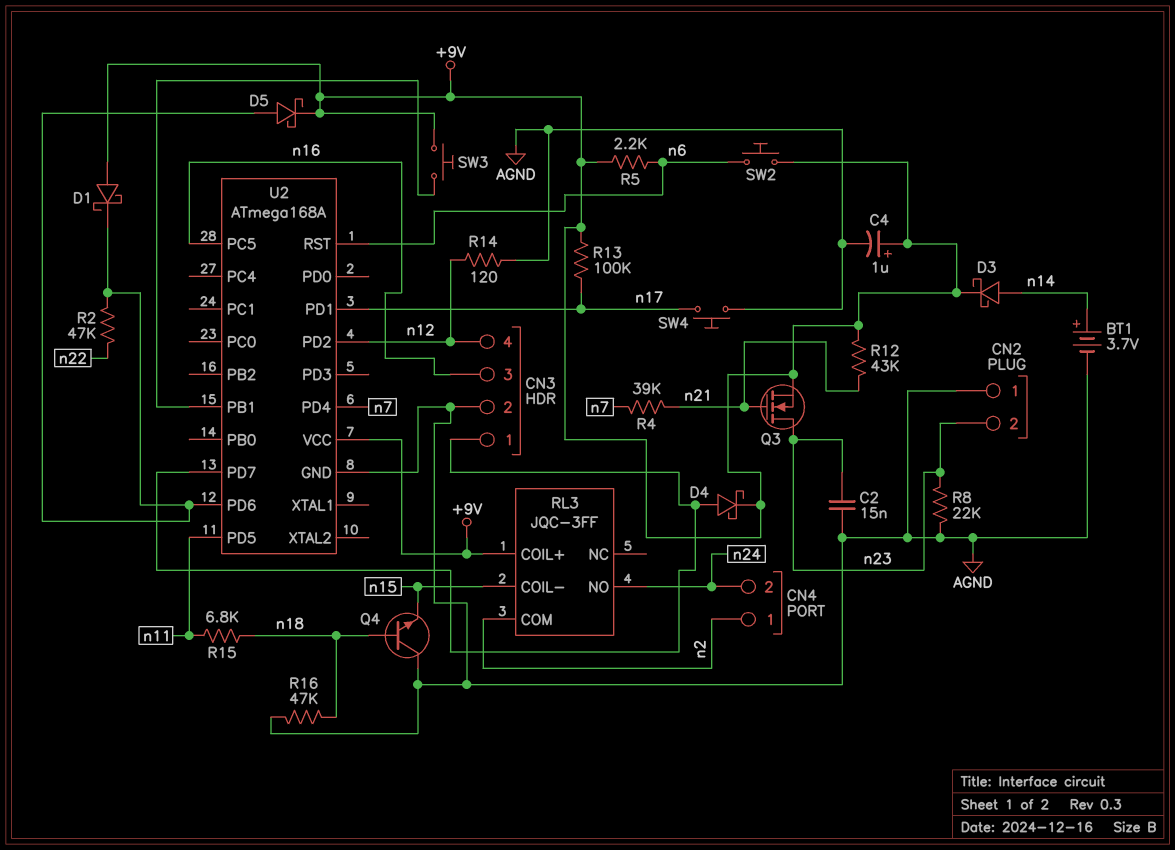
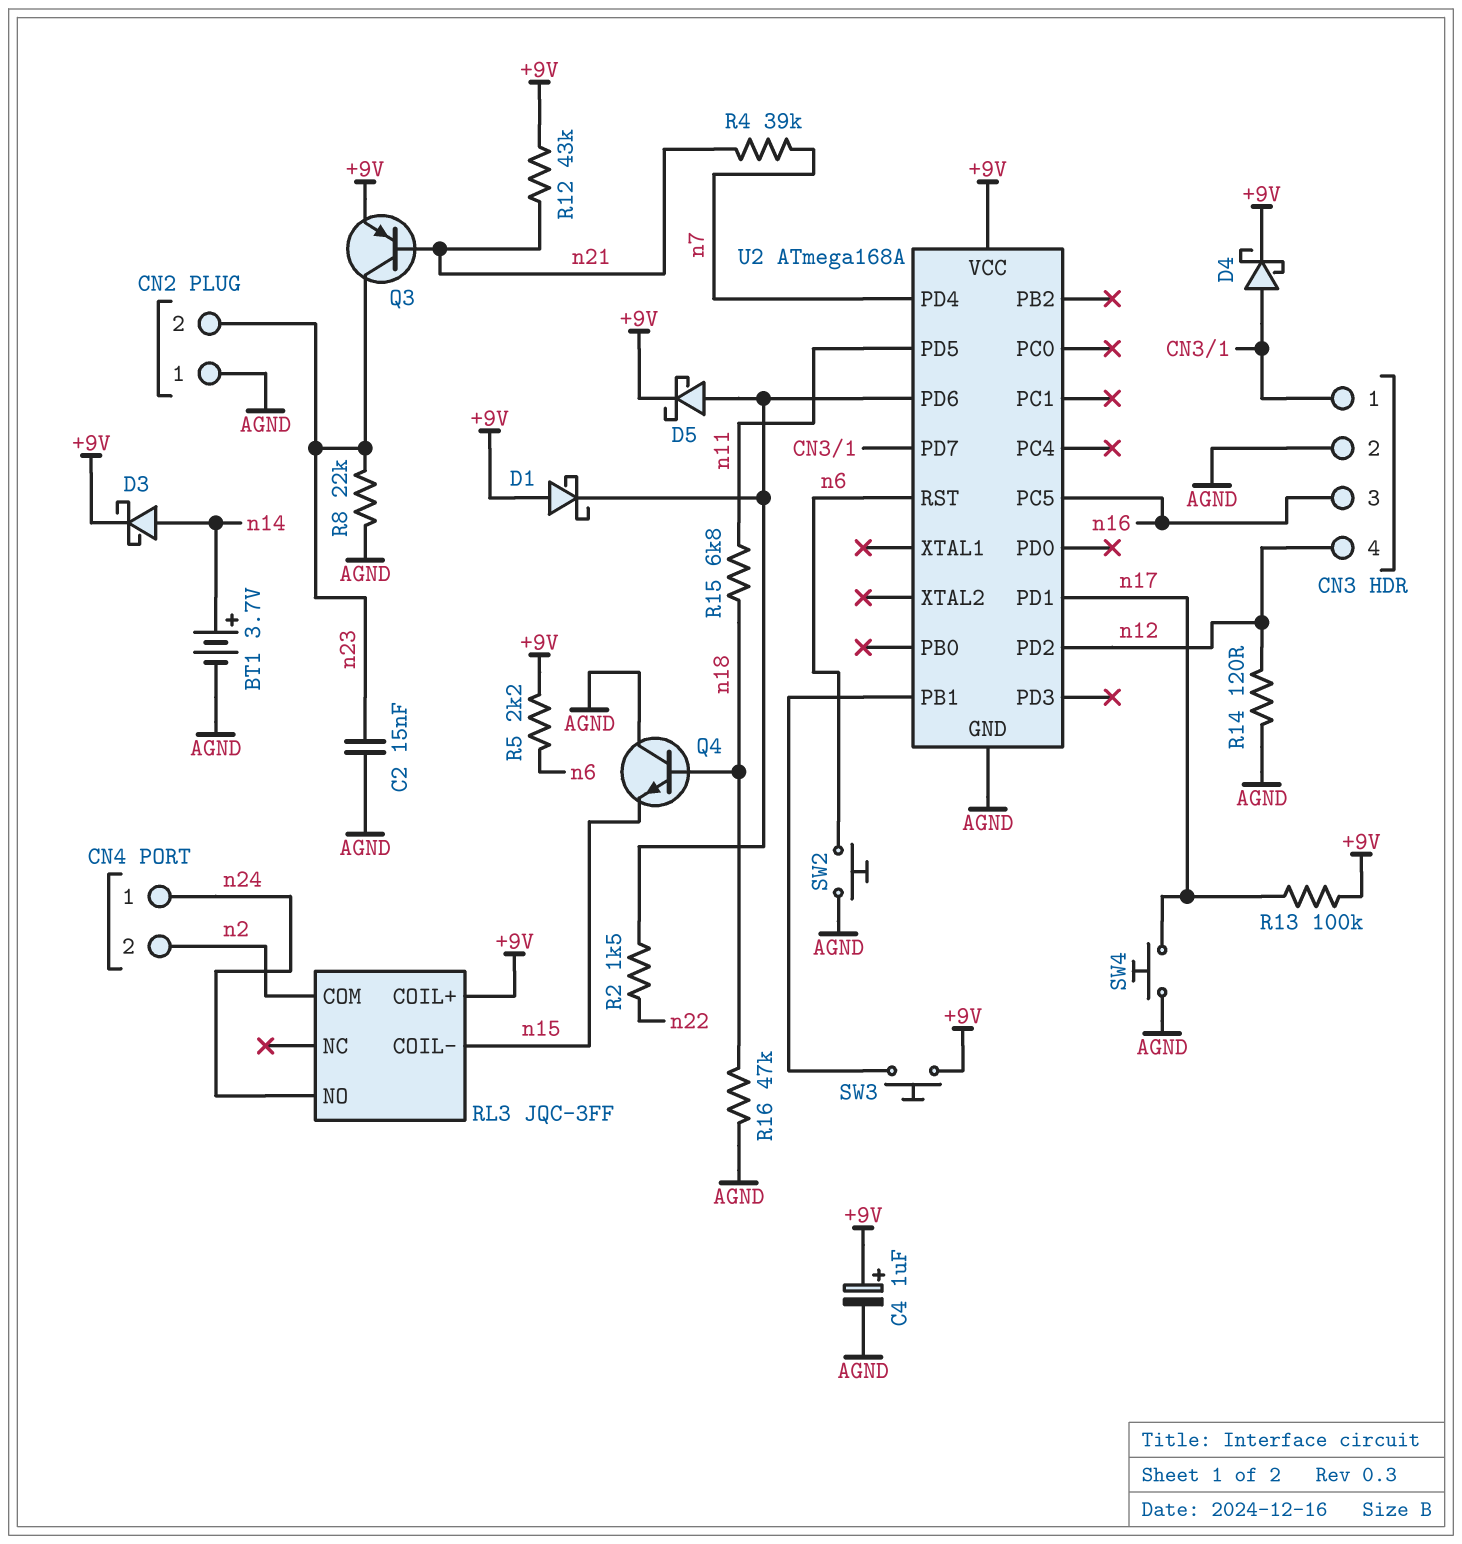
CN4 pin 1: n2 -> n24
CN4 pin 2: n24 -> n2
Q3: NMOS (G n21, D n23, S +9V) -> PNP (B n21, C n23, E +9V)
R2: 47k (U2/PD6, n22) -> 1.5k (U2/PD6, n22)
SW2: button (+9V, n6) -> button (AGND, n6)

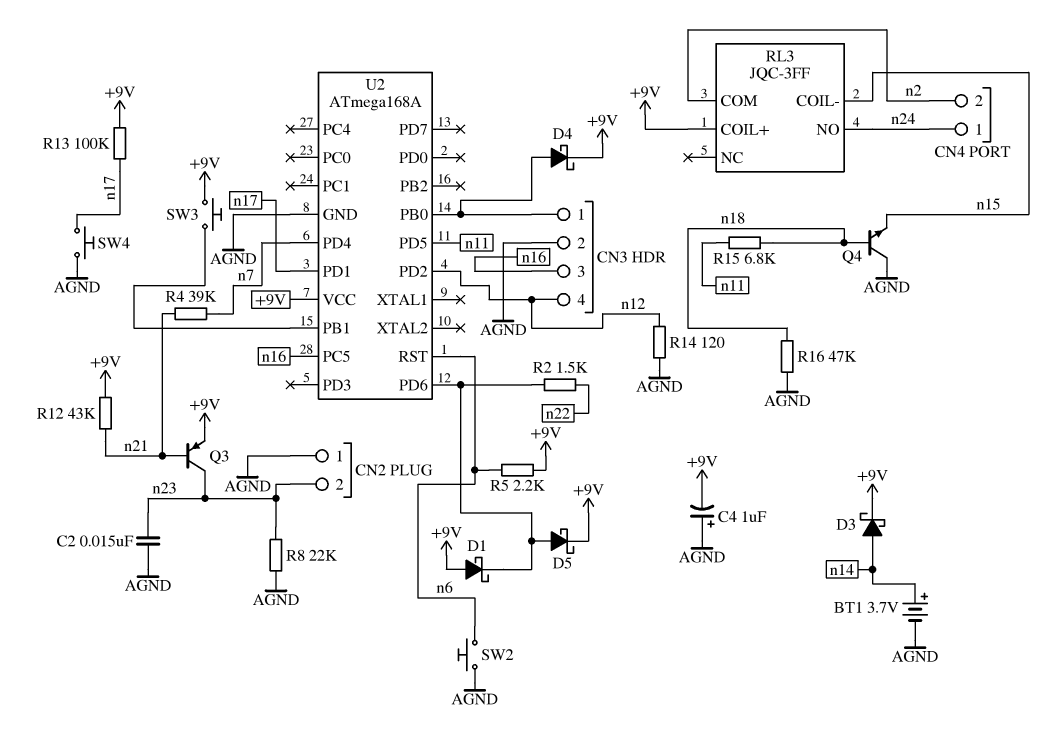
C4: 1uF (plus +9V, minus AGND) -> 1uF (plus AGND, minus +9V)
U2 pin PB0: none -> CN3/1
U2 pin PD7: CN3/1 -> none

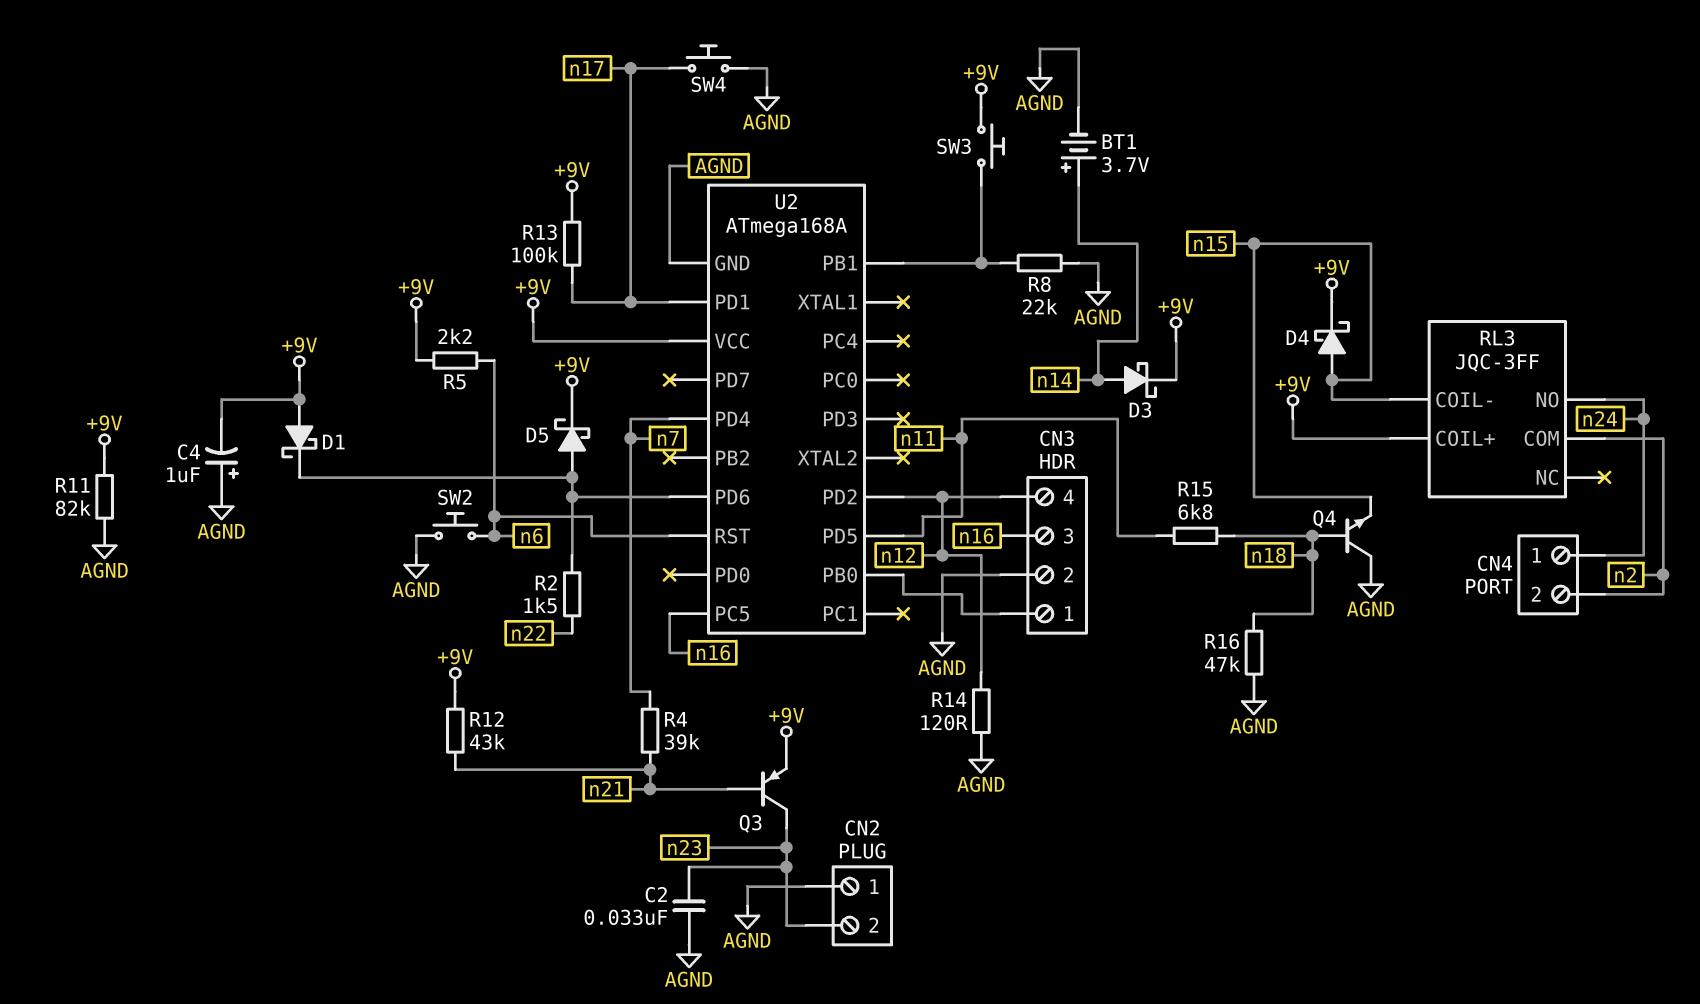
C2: 15nF (AGND, n23) -> 33nF (AGND, n23)
D4: schottky (A CN3/1, K +9V) -> schottky (A n15, K +9V)
R8: 22k (AGND, n23) -> 22k (AGND, U2/PB1)
R11: none -> 82k (+9V, AGND)

